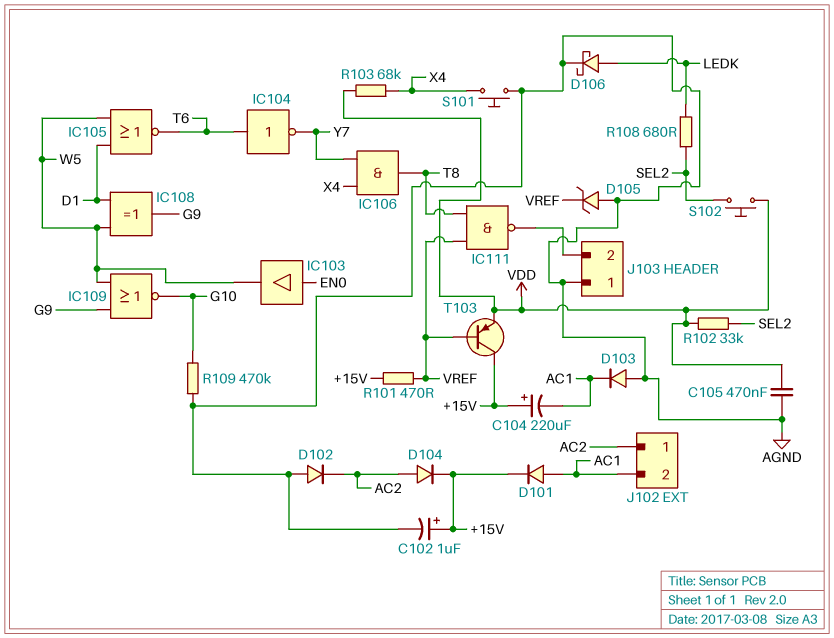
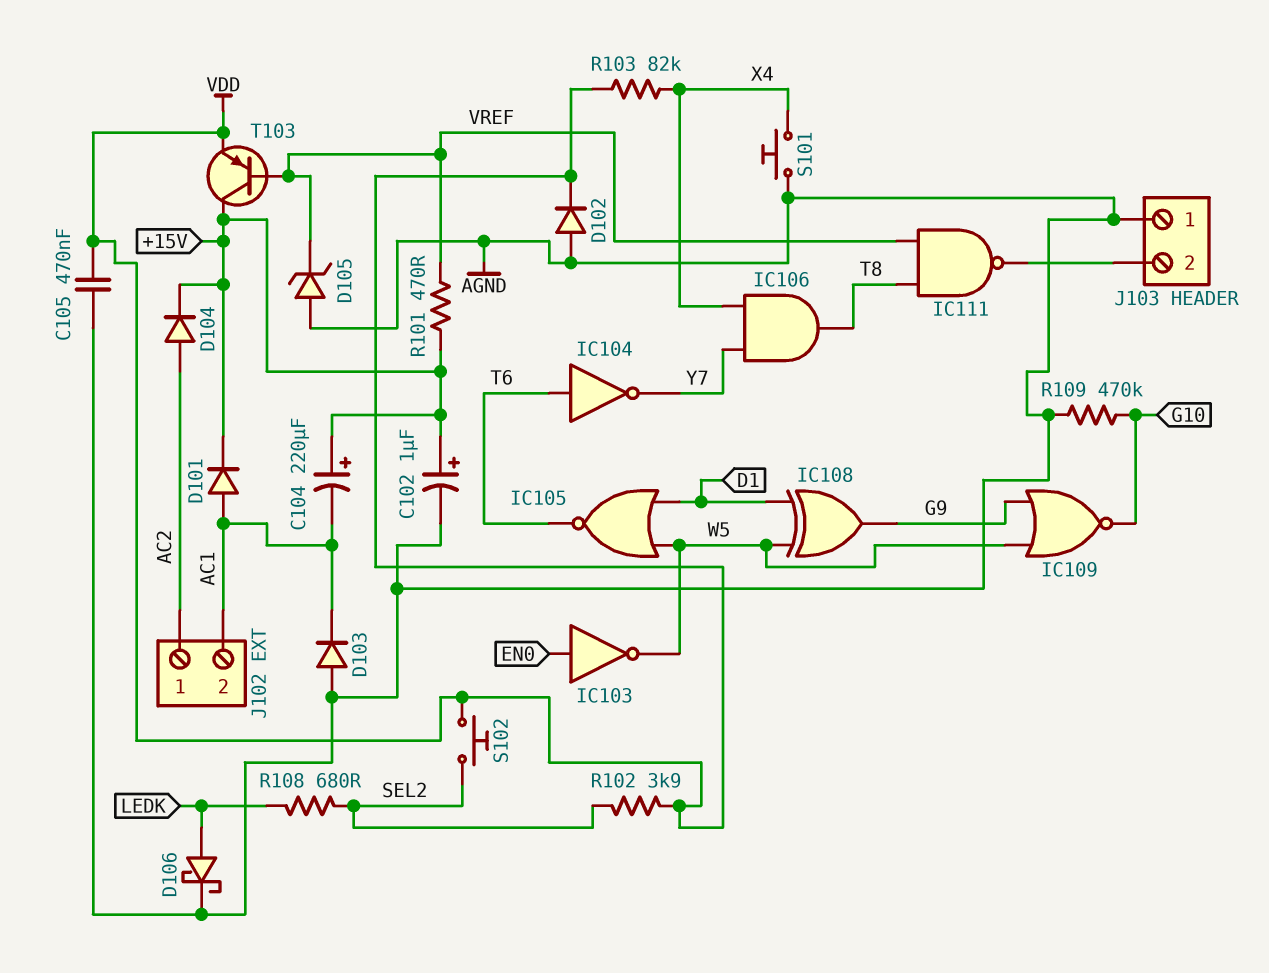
D102: diode (A AGND, K AC2) -> diode (A AGND, K VDD)
IC103: buffer (in EN0, out W5) -> NOT (in EN0, out W5)
R102: 33k (SEL2, VDD) -> 3.9k (SEL2, VDD)
R103: 68k (VDD, X4) -> 82k (VDD, X4)

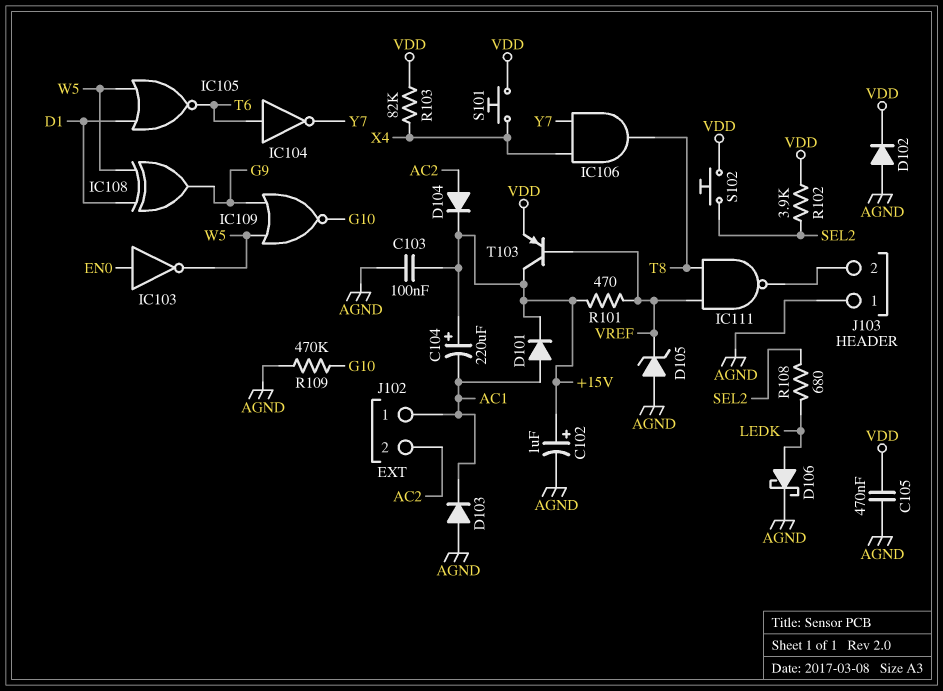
C103: none -> 100nF (+15V, AGND)
J102 pin 1: AC2 -> AC1
J102 pin 2: AC1 -> AC2
S101: button (AGND, X4) -> button (VDD, X4)

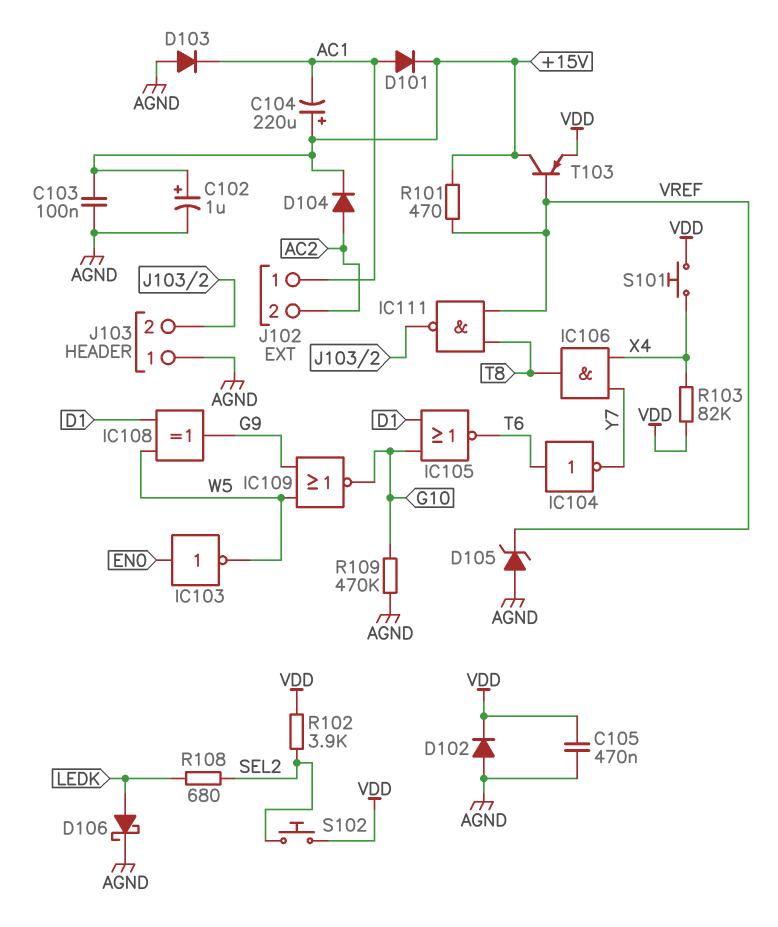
IC105: NOR (in D1, in W5, out T6) -> NOR (in D1, in G10, out T6)

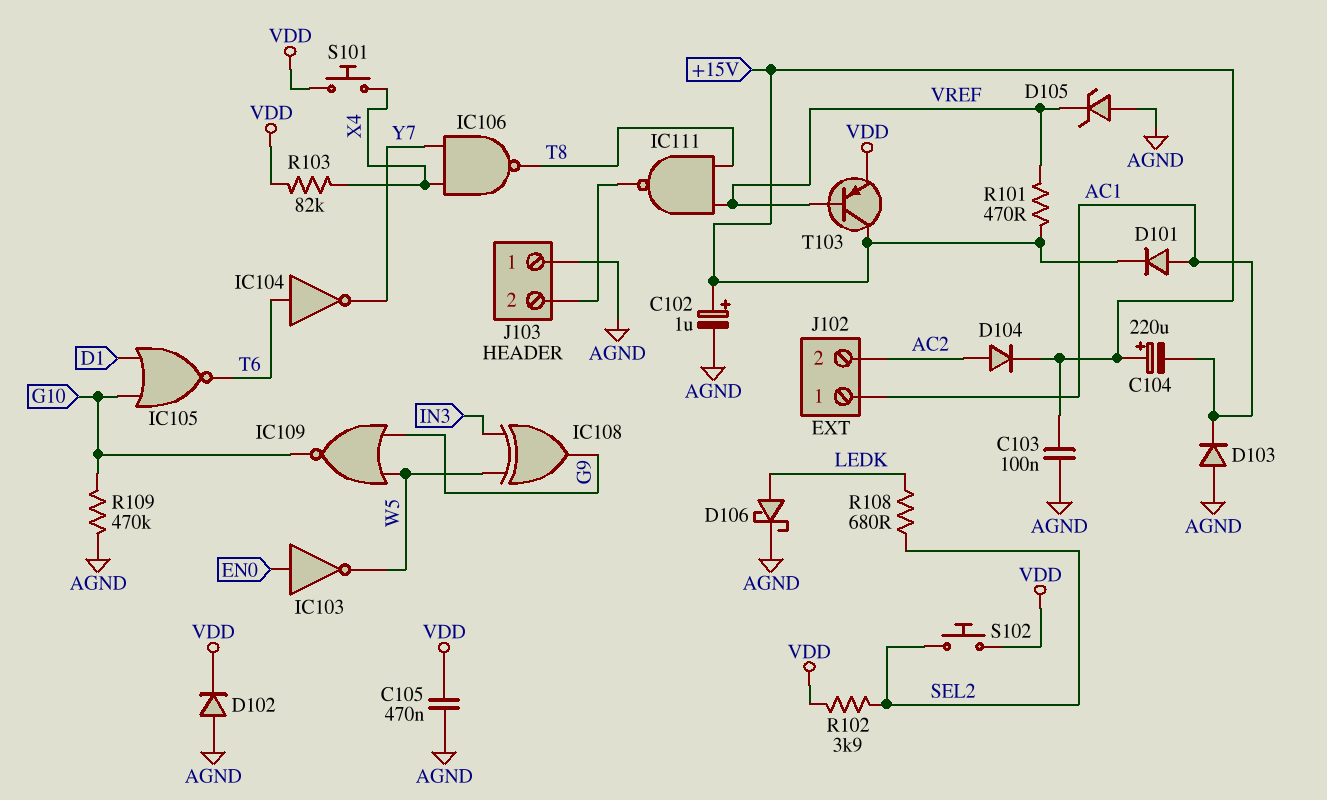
IC106: AND (in X4, in Y7, out T8) -> NAND (in X4, in Y7, out T8)
IC108: XOR (in D1, in W5, out G9) -> XOR (in IN3, in W5, out G9)

